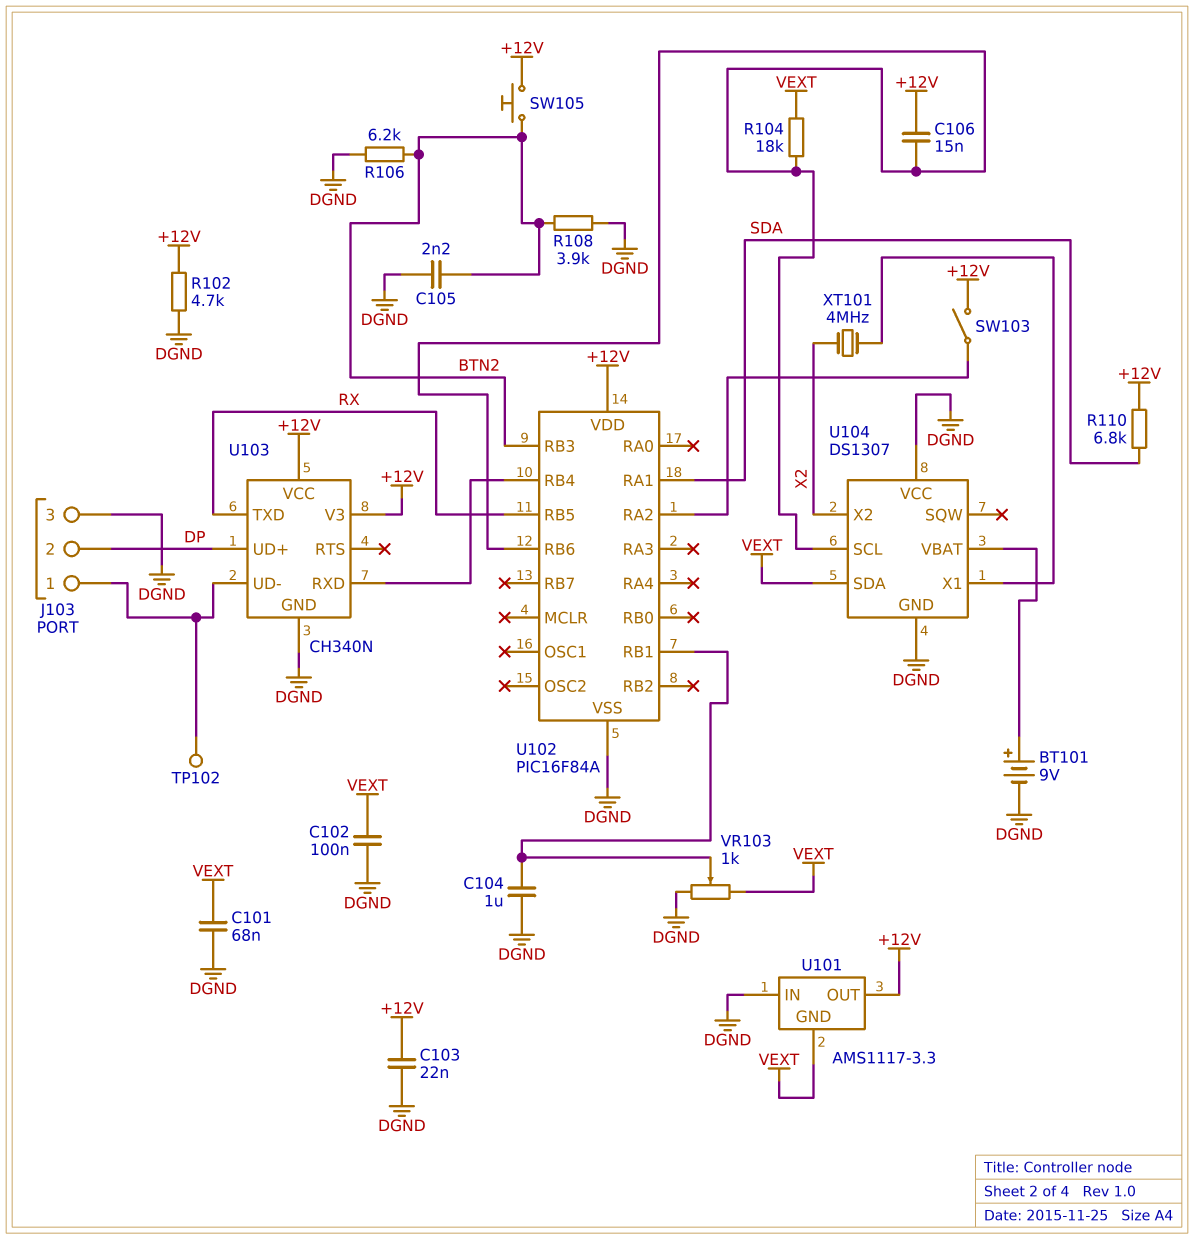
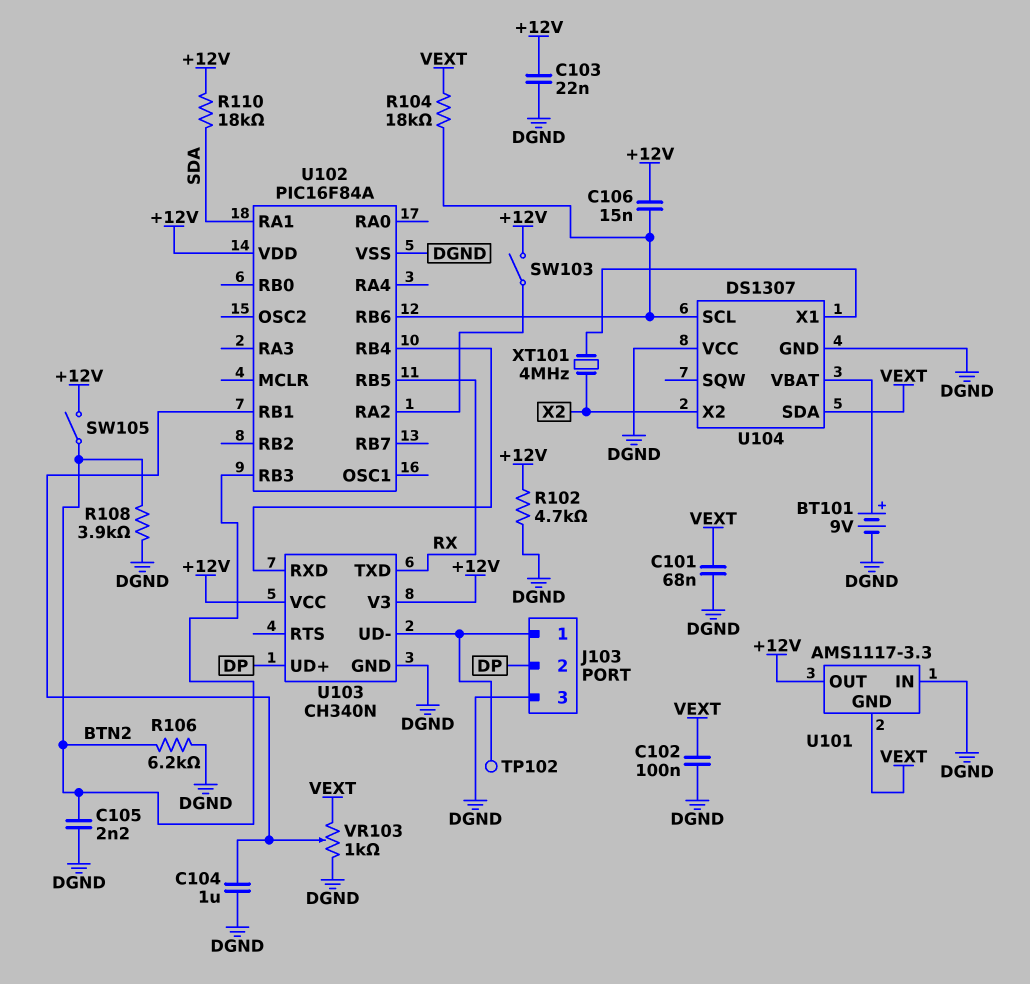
R110: 6.8k (+12V, SDA) -> 18k (+12V, SDA)
SW105: button (+12V, BTN2) -> switch (+12V, BTN2)

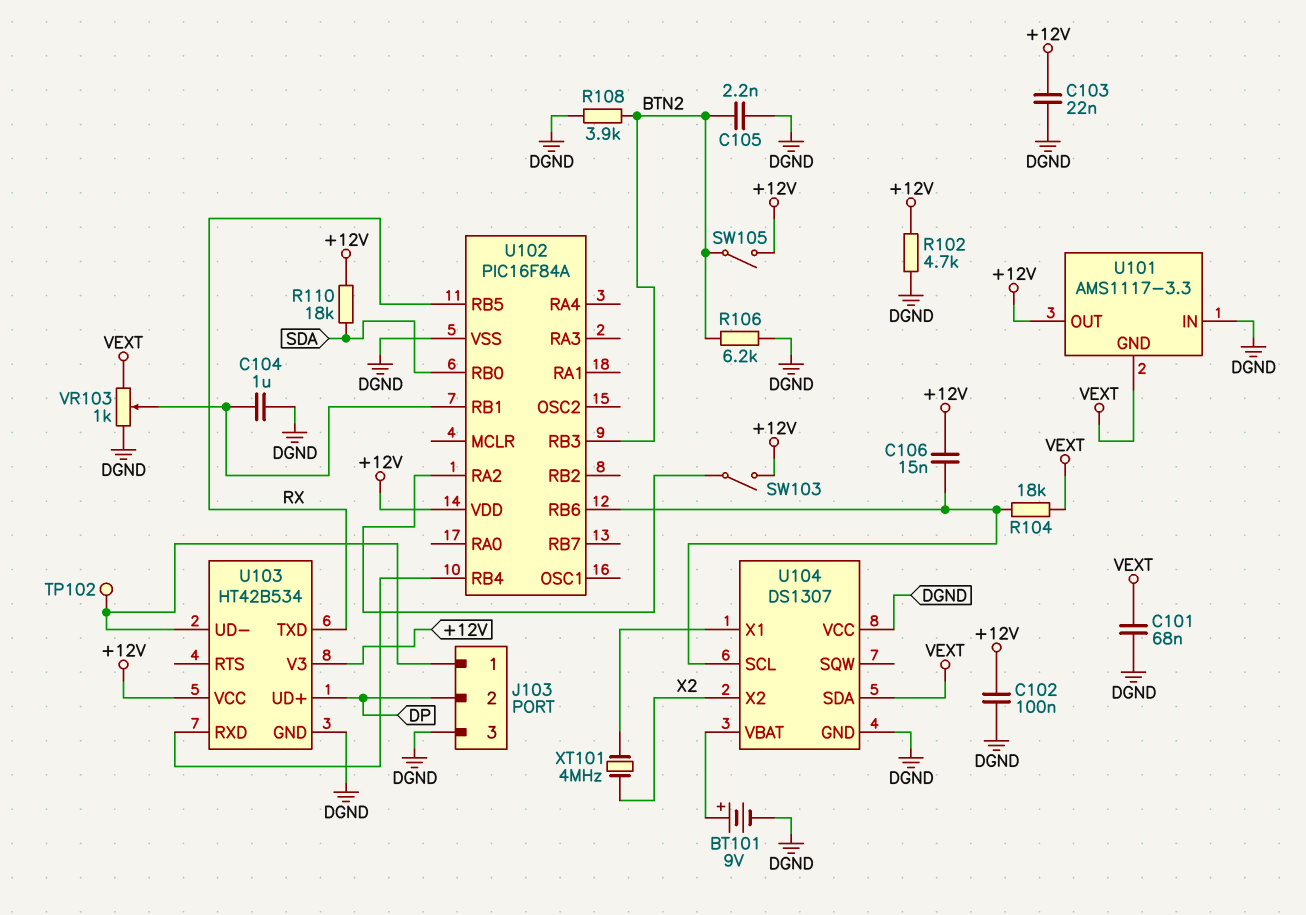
C102: 100nF (DGND, VEXT) -> 100nF (+12V, DGND)
U102 pin RA1: SDA -> none
U102 pin RB0: none -> SDA
U103: CH340N -> HT42B534

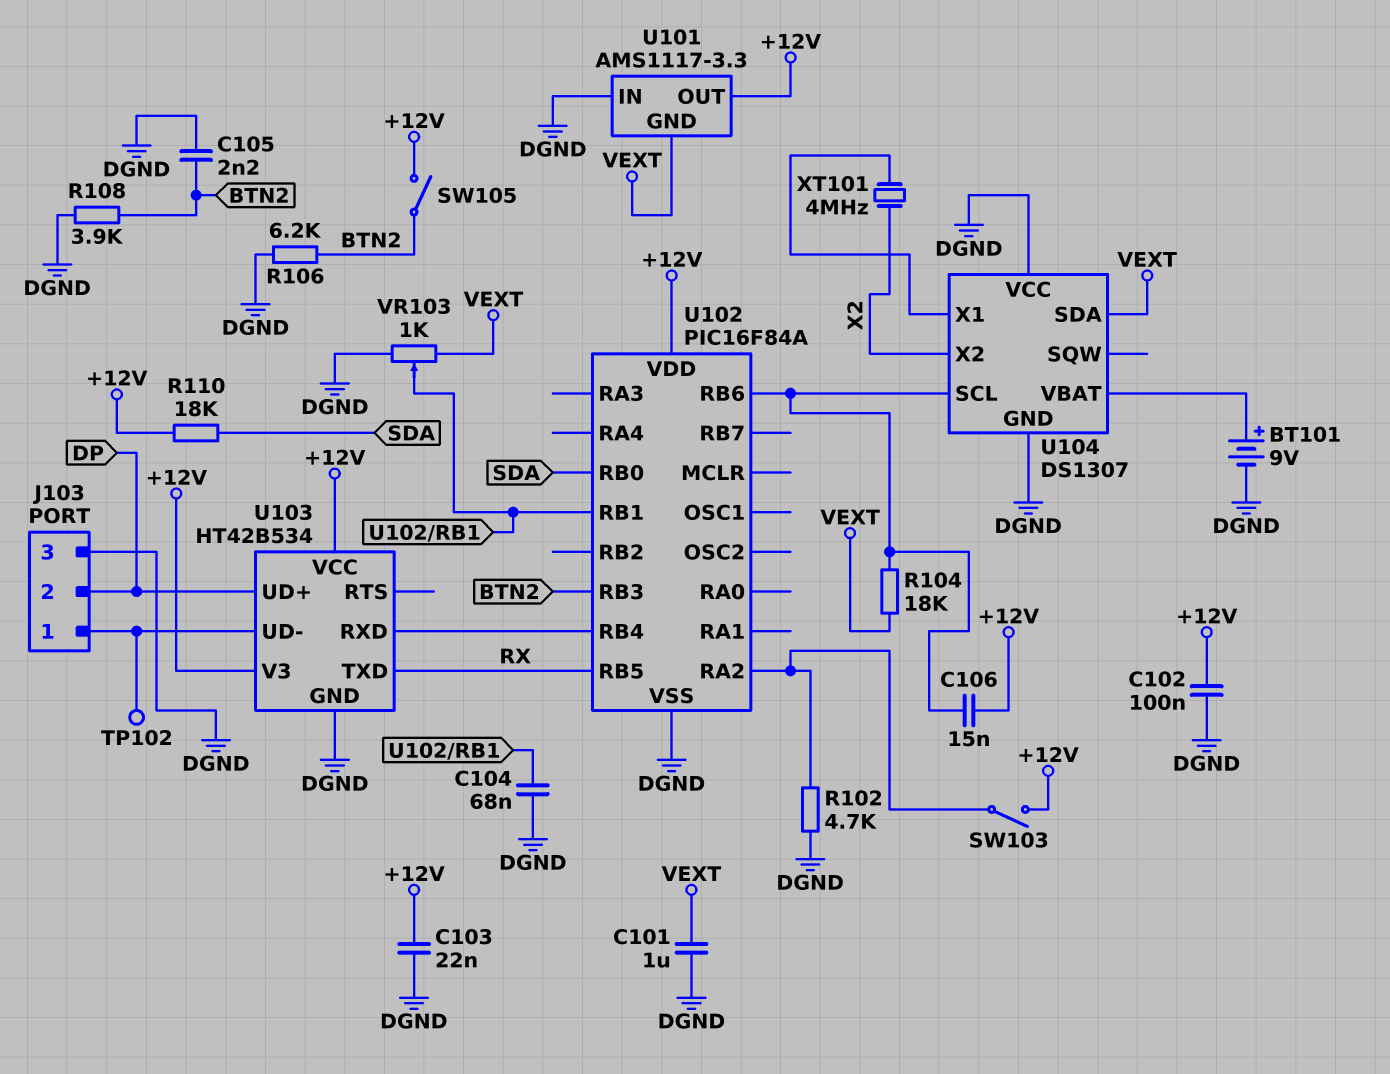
C101: 68nF (DGND, VEXT) -> 1uF (DGND, VEXT)
C104: 1uF (DGND, U102/RB1) -> 68nF (DGND, U102/RB1)
R102: 4.7k (+12V, DGND) -> 4.7k (DGND, U102/RA2)

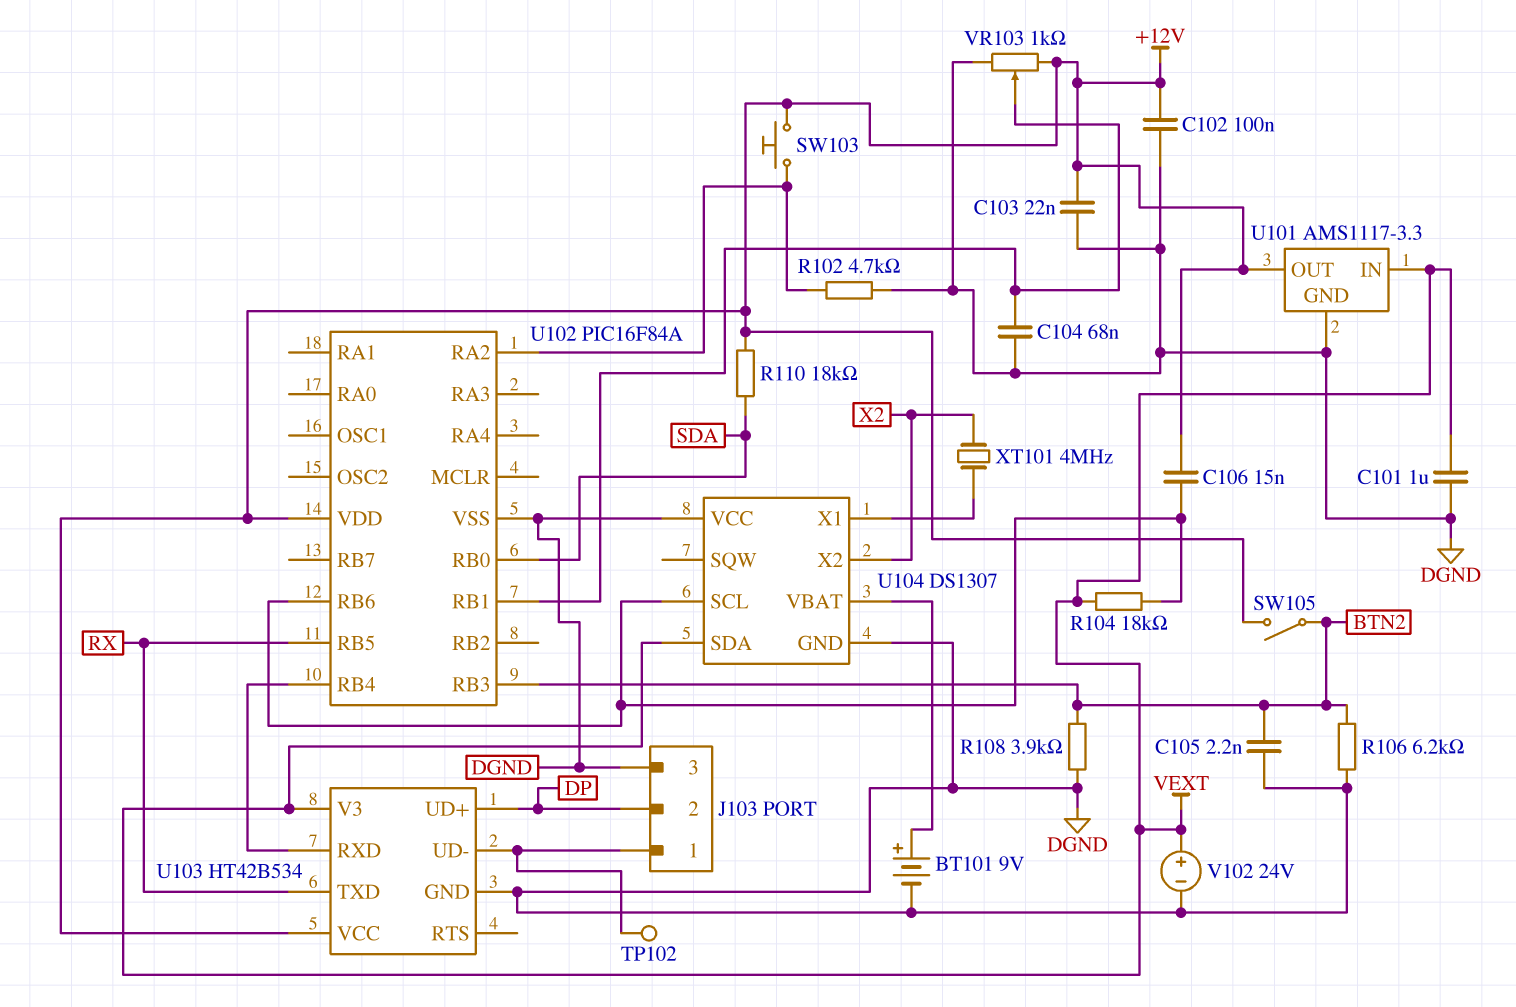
SW103: switch (+12V, U102/RA2) -> button (+12V, U102/RA2)
U101 pin GND: VEXT -> DGND
U101 pin IN: DGND -> VEXT
U103 pin V3: +12V -> VEXT
V102: none -> 24V (plus VEXT, minus DGND)
VR103: 1k (DGND, VEXT, wiper U102/RB1) -> 1k (+12V, DGND, wiper U102/RB1)

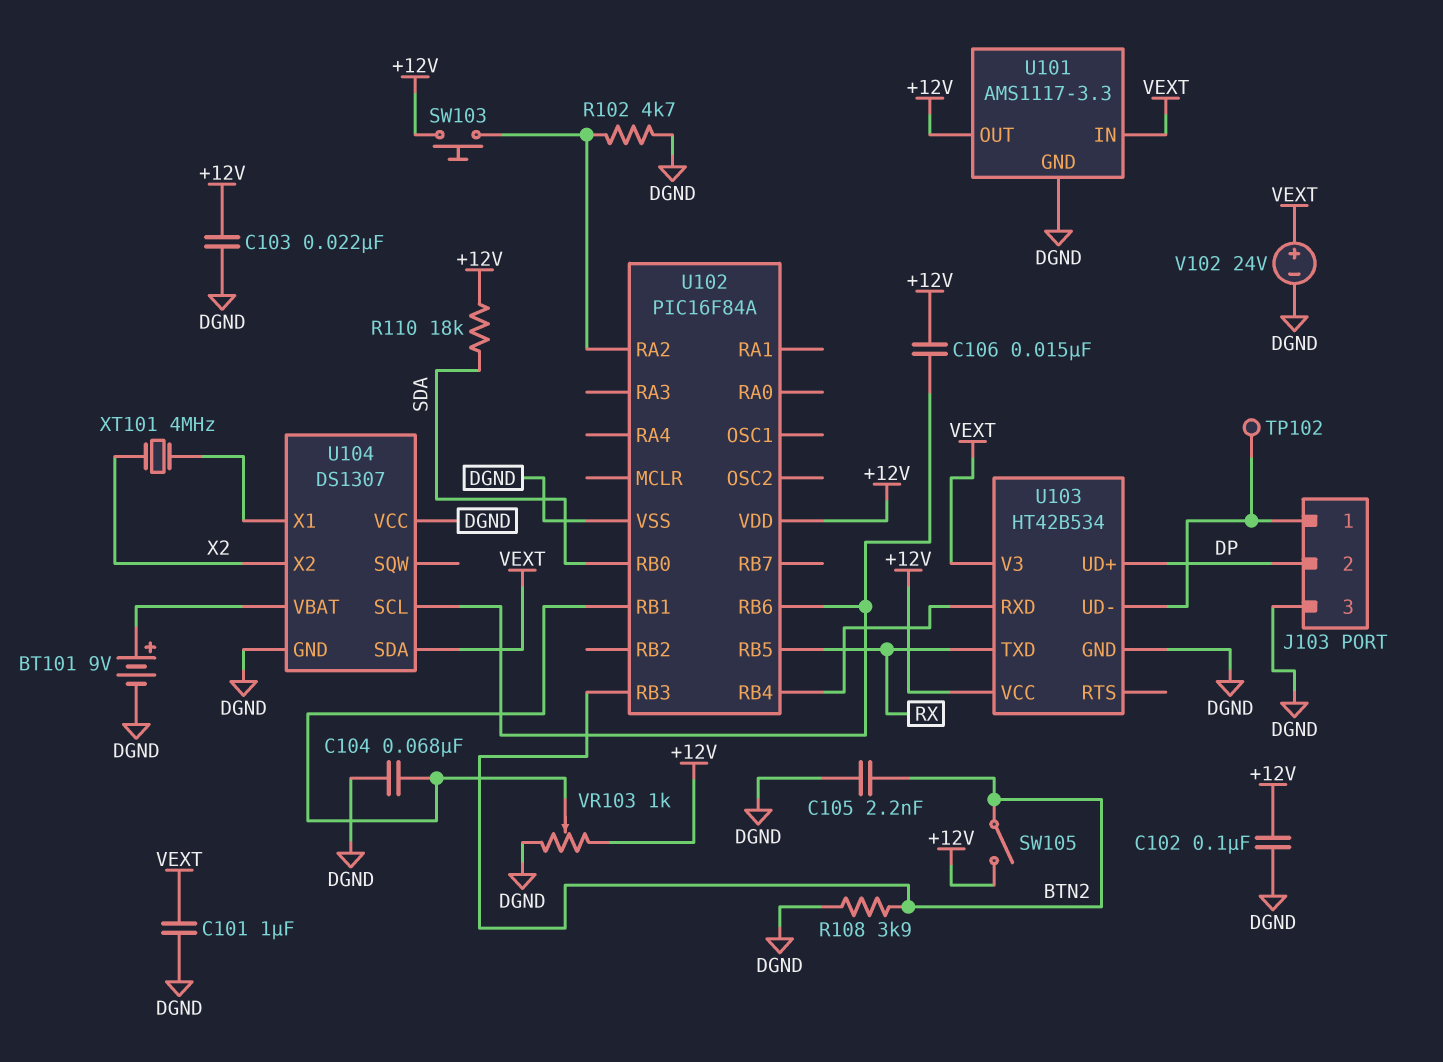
R104: 18k (U102/RB6, VEXT) -> none
R106: 6.2k (BTN2, DGND) -> none

